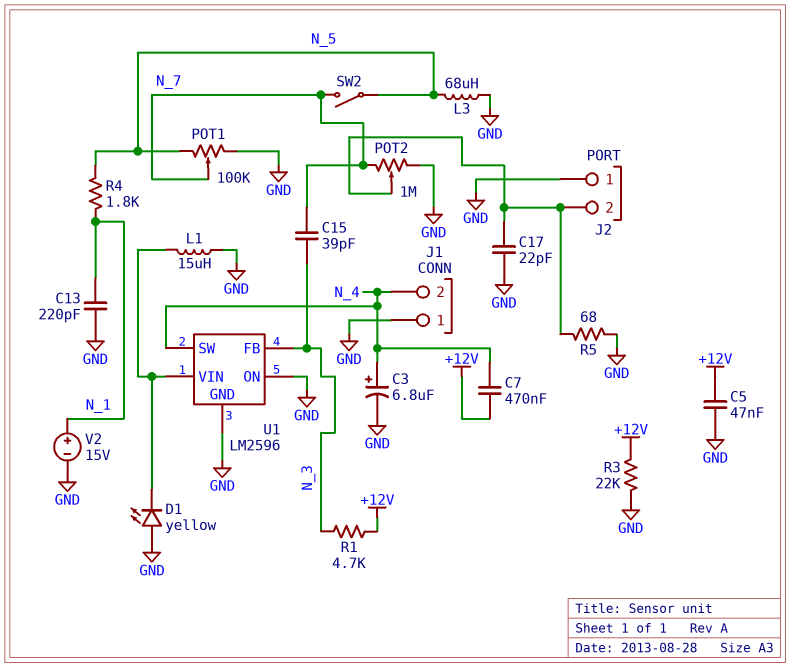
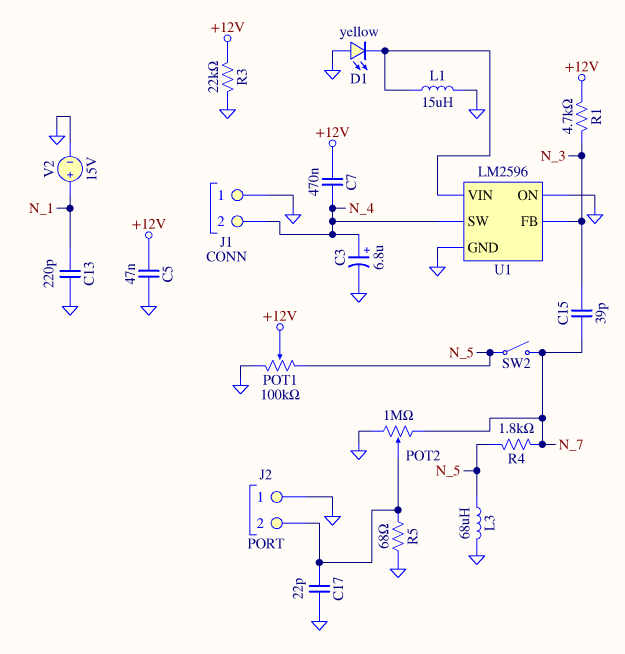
POT1: 100k (GND, N_5, wiper N_7) -> 100k (GND, N_5, wiper +12V)
R4: 1.8k (N_1, N_5) -> 1.8k (N_5, N_7)

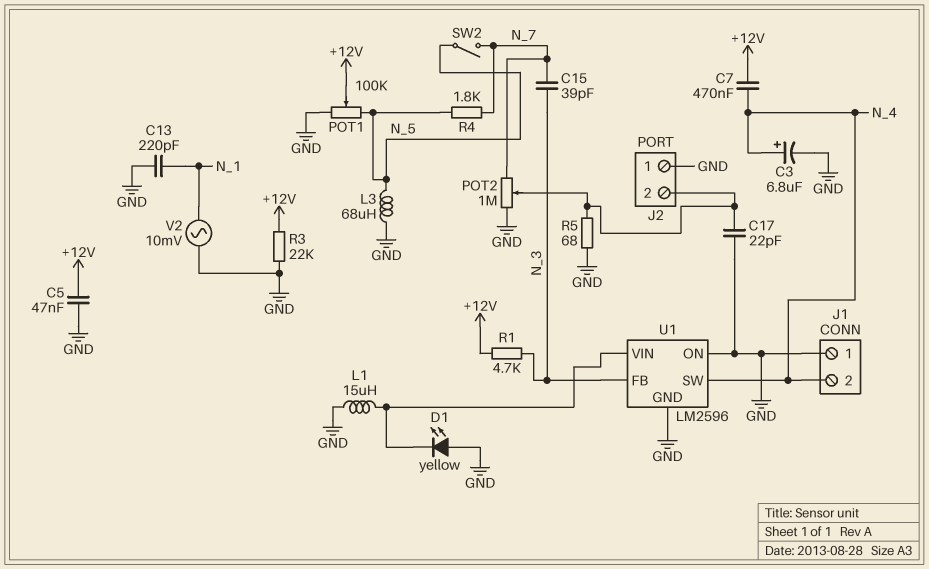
V2: 15V (plus N_1, minus GND) -> AC 10mV (GND, N_1)

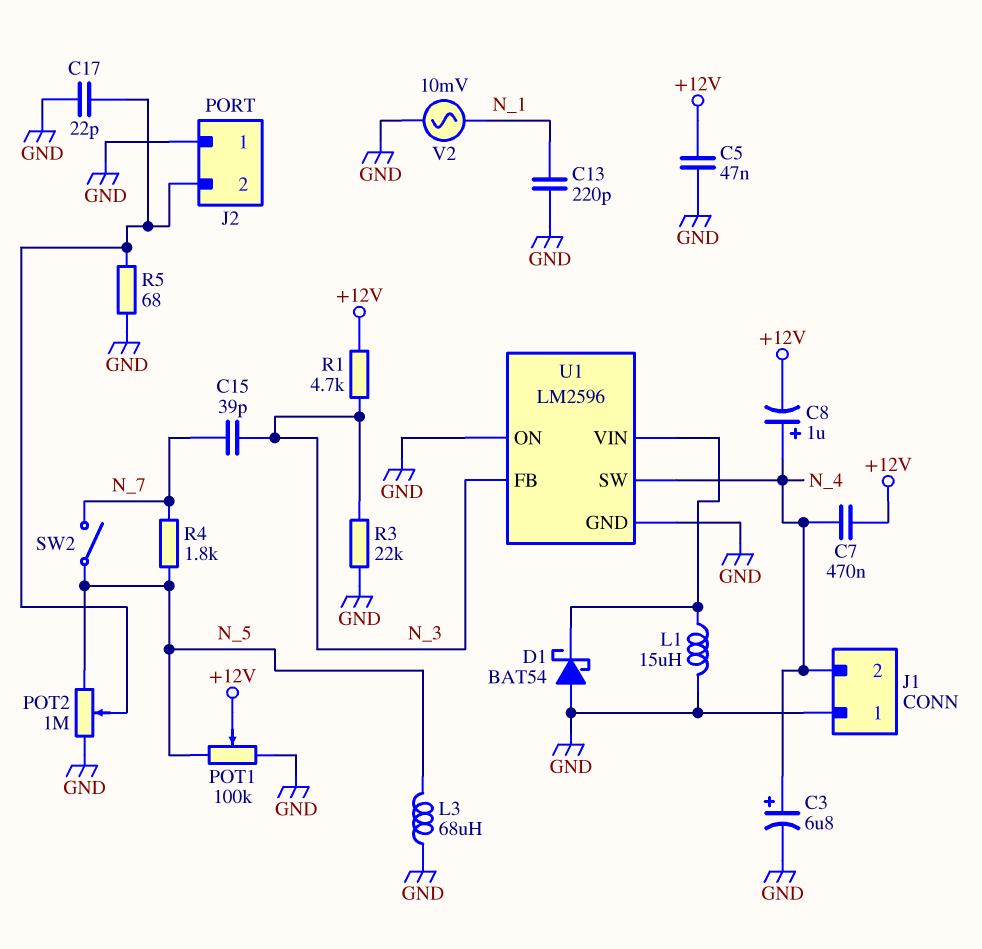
C8: none -> 1uF (plus N_4, minus +12V)
D1: LED yellow (A GND, K U1/VIN) -> schottky BAT54 (A GND, K U1/VIN)
POT2: 1M (GND, N_7, wiper J2/2) -> 1M (GND, N_5, wiper J2/2)
R3: 22k (+12V, GND) -> 22k (GND, N_3)

